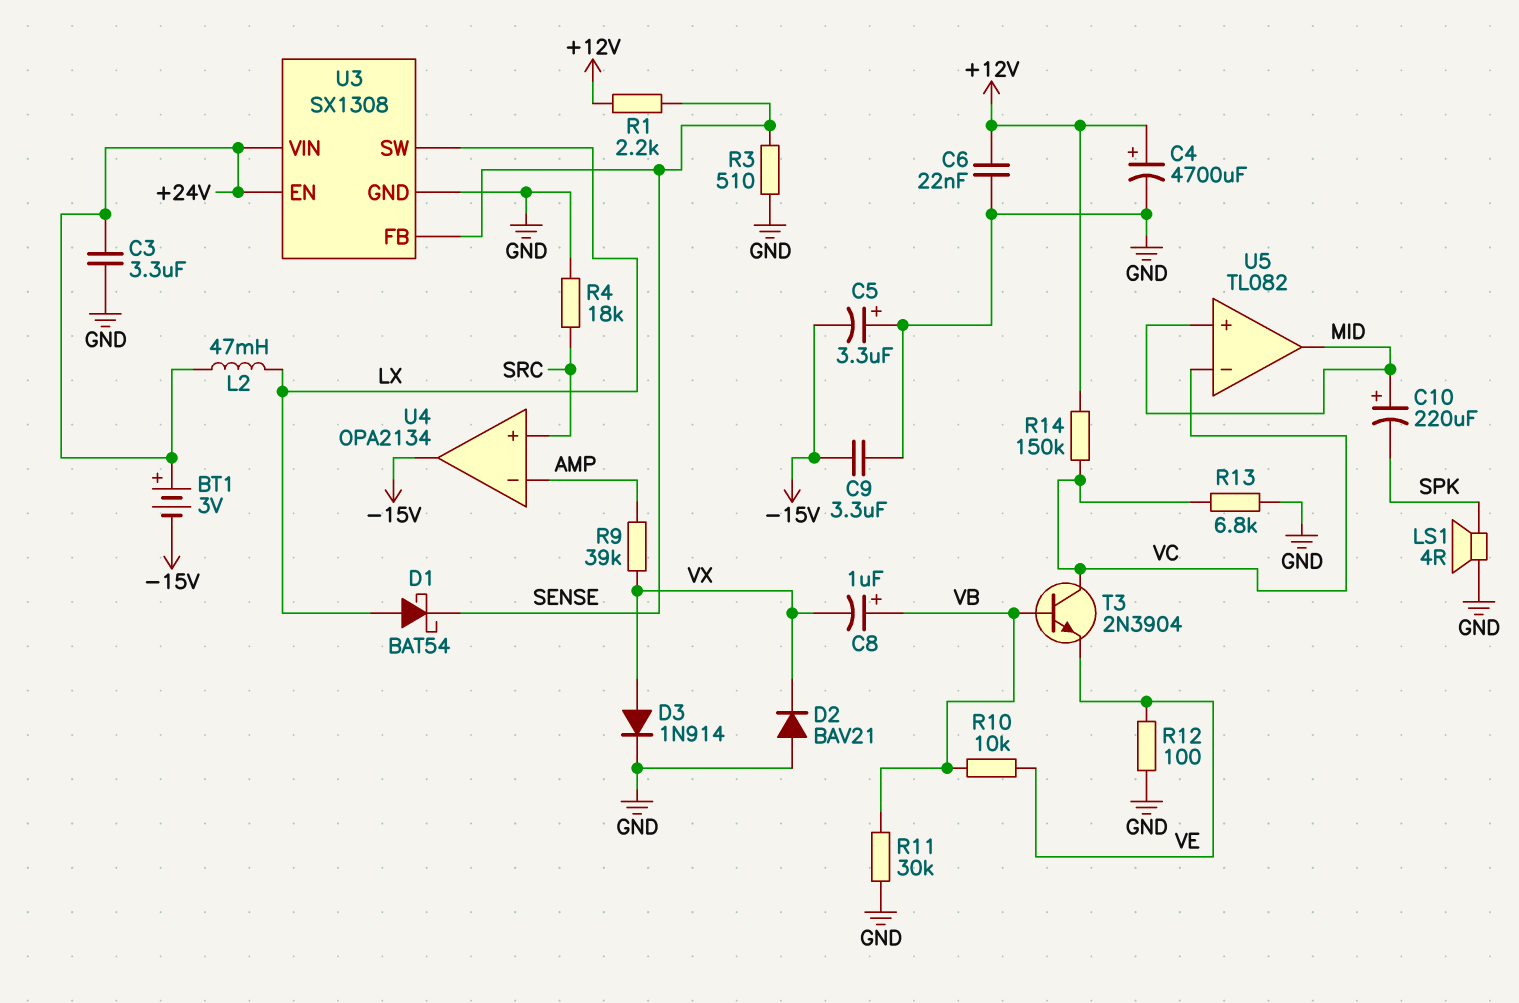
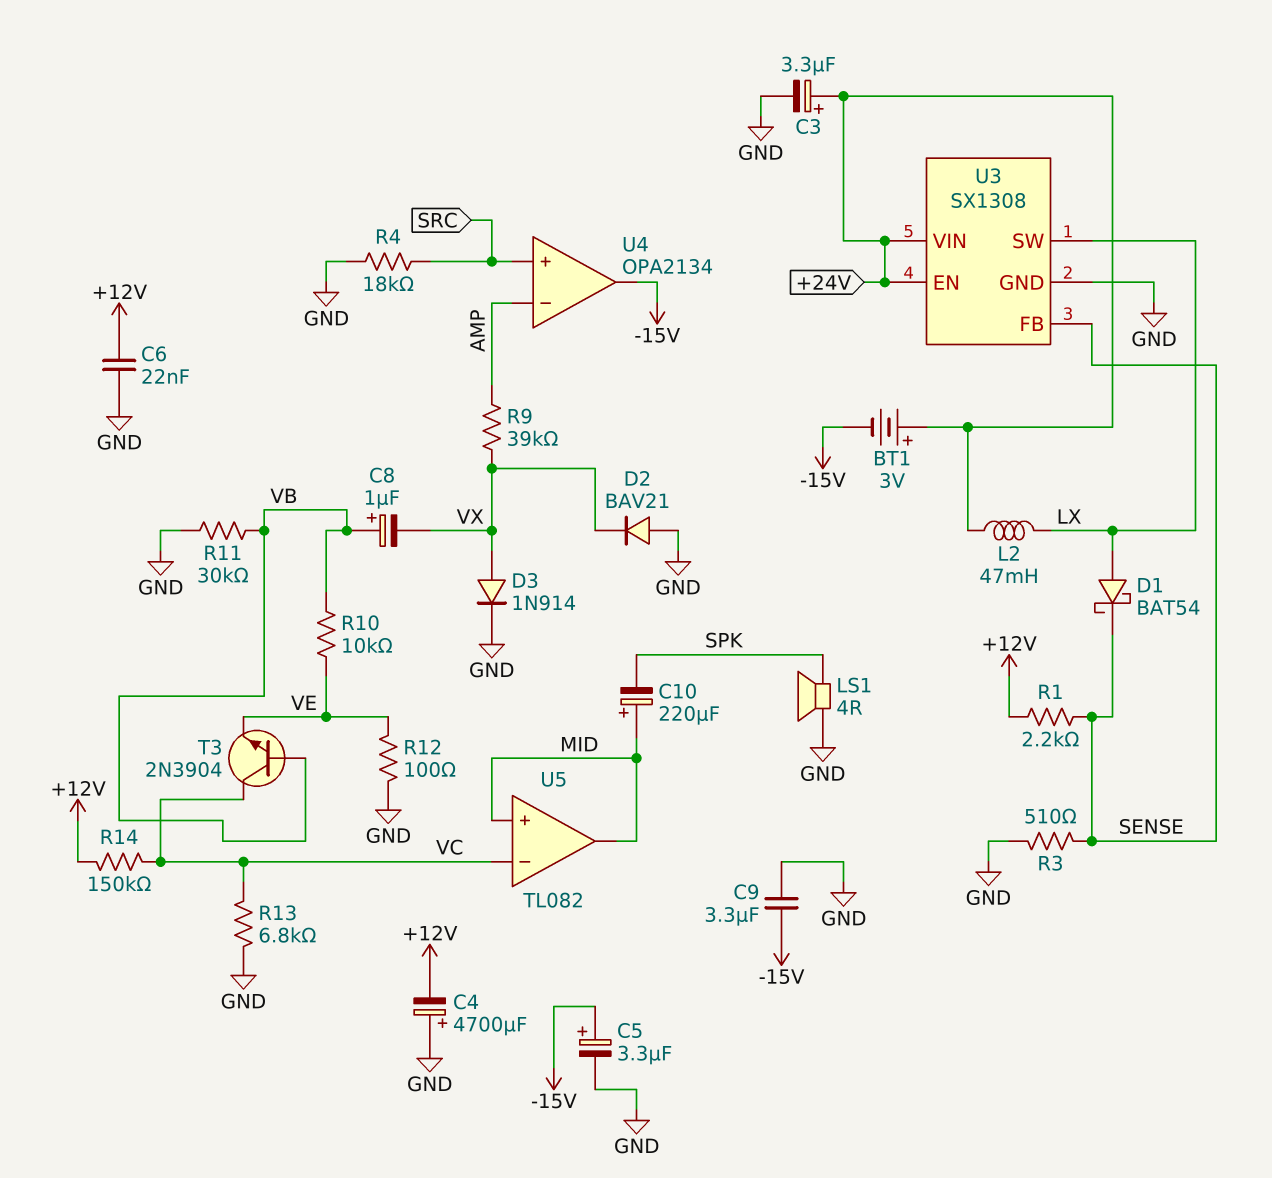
C3: 3.3uF (+24V, GND) -> 3.3uF (plus +24V, minus GND)
C4: 4700uF (plus +12V, minus GND) -> 4700uF (plus GND, minus +12V)
C5: 3.3uF (plus GND, minus -15V) -> 3.3uF (plus -15V, minus GND)

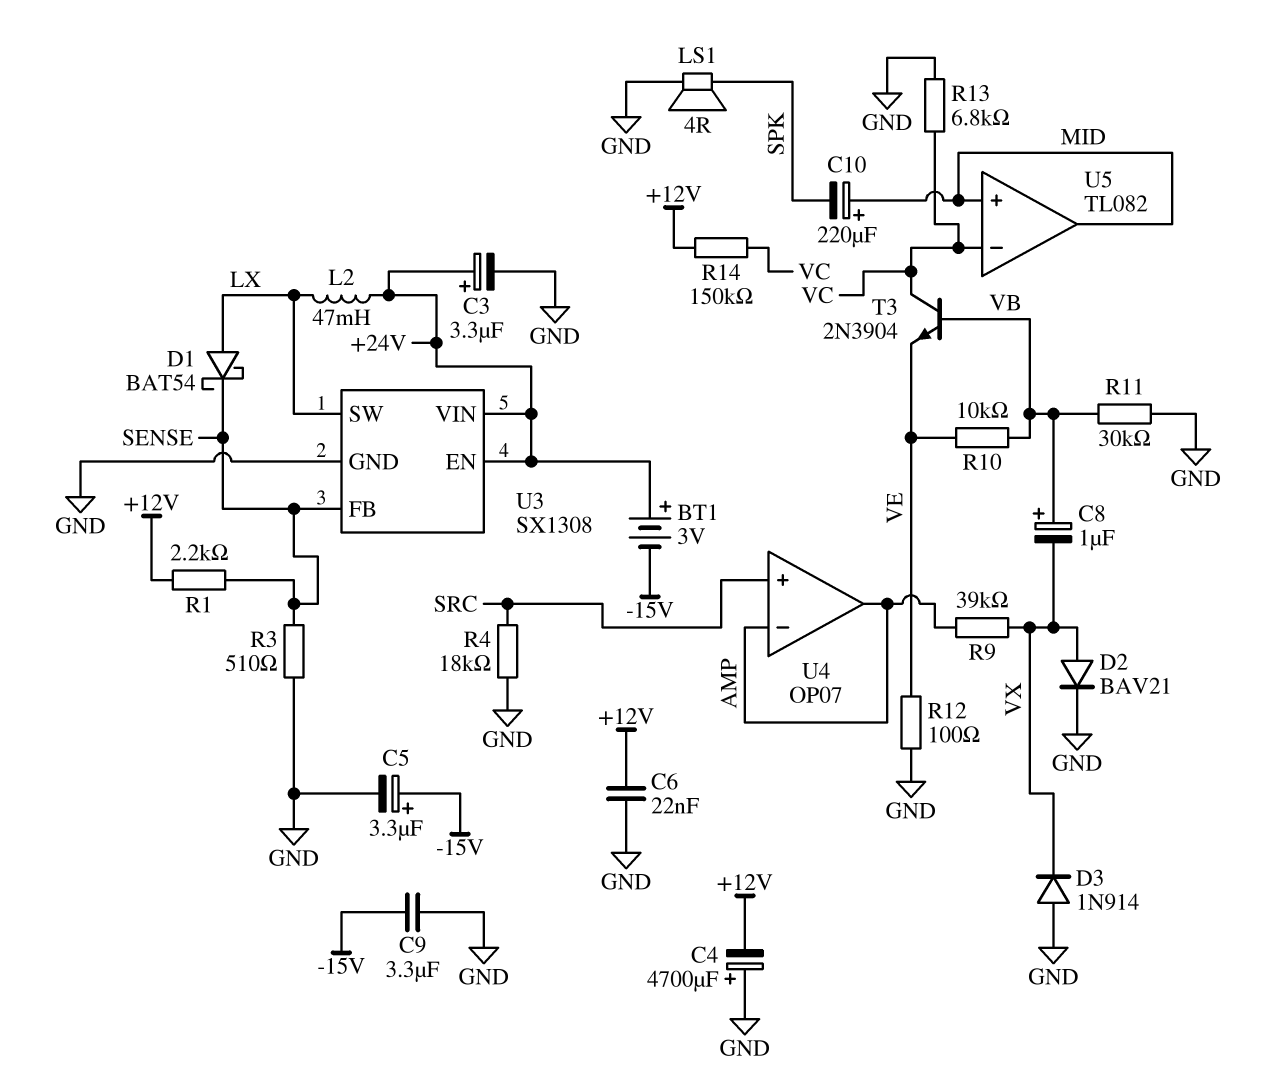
D2: diode BAV21 (A GND, K VX) -> diode BAV21 (A VX, K GND)
D3: diode 1N914 (A VX, K GND) -> diode 1N914 (A GND, K VX)
U4: OPA2134 -> OP07
U4 pin out: -15V -> AMP

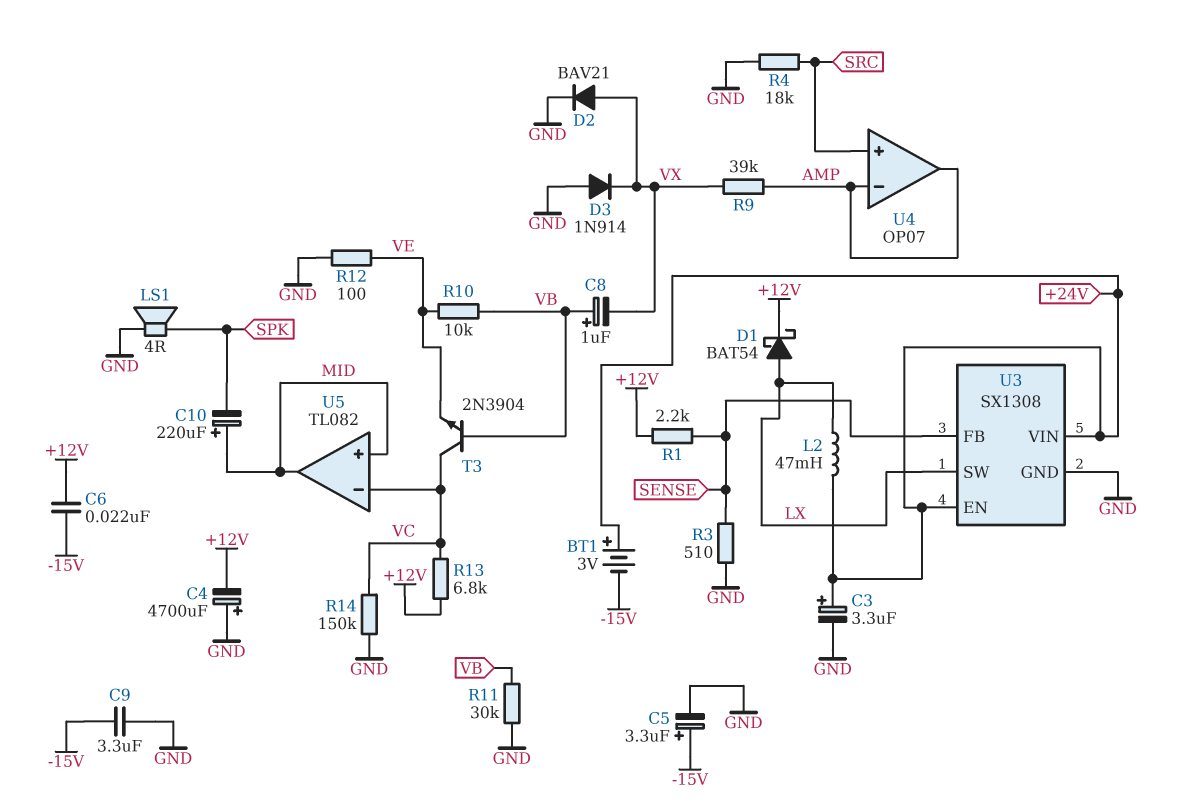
C6: 22nF (+12V, GND) -> 22nF (+12V, -15V)
D1: schottky BAT54 (A LX, K SENSE) -> schottky BAT54 (A LX, K +12V)
R13: 6.8k (GND, VC) -> 6.8k (+12V, VC)
R14: 150k (+12V, VC) -> 150k (GND, VC)

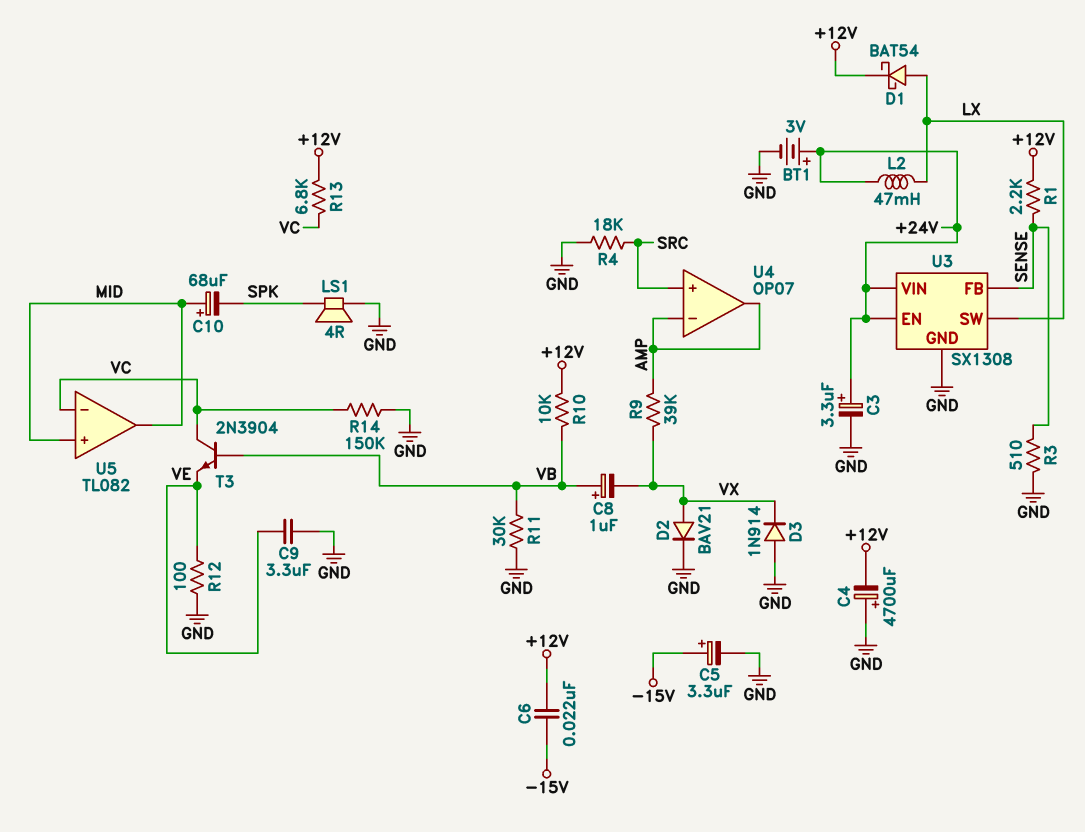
BT1: 3V (plus +24V, minus -15V) -> 3V (plus +24V, minus GND)
C9: 3.3uF (-15V, GND) -> 3.3uF (GND, VE)
C10: 220uF (plus MID, minus SPK) -> 68uF (plus MID, minus SPK)
R10: 10k (VB, VE) -> 10k (+12V, VB)

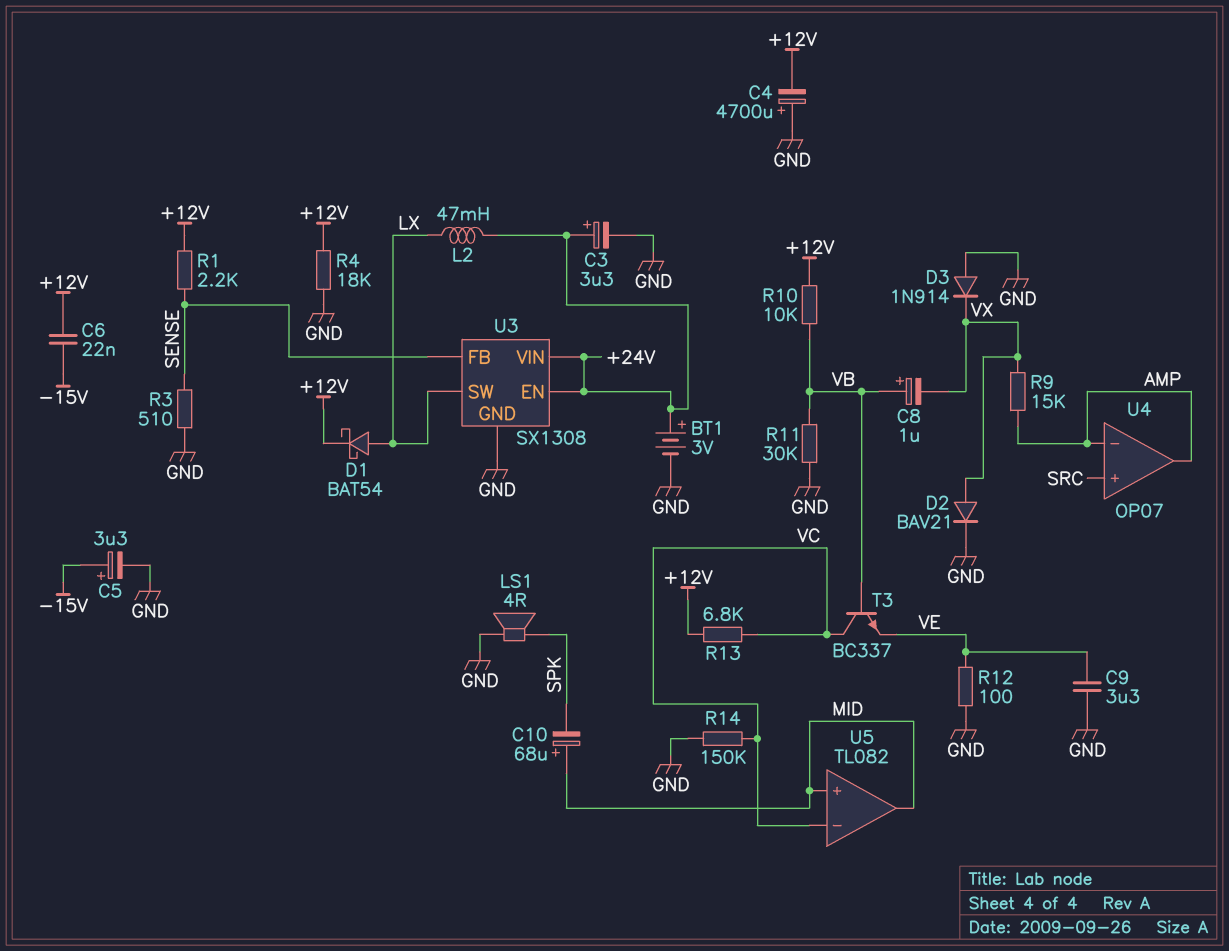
R4: 18k (GND, SRC) -> 18k (+12V, GND)
R9: 39k (AMP, VX) -> 15k (AMP, VX)
T3: NPN 2N3904 (B VB, C VC, E VE) -> NPN BC337 (B VB, C VC, E VE)

